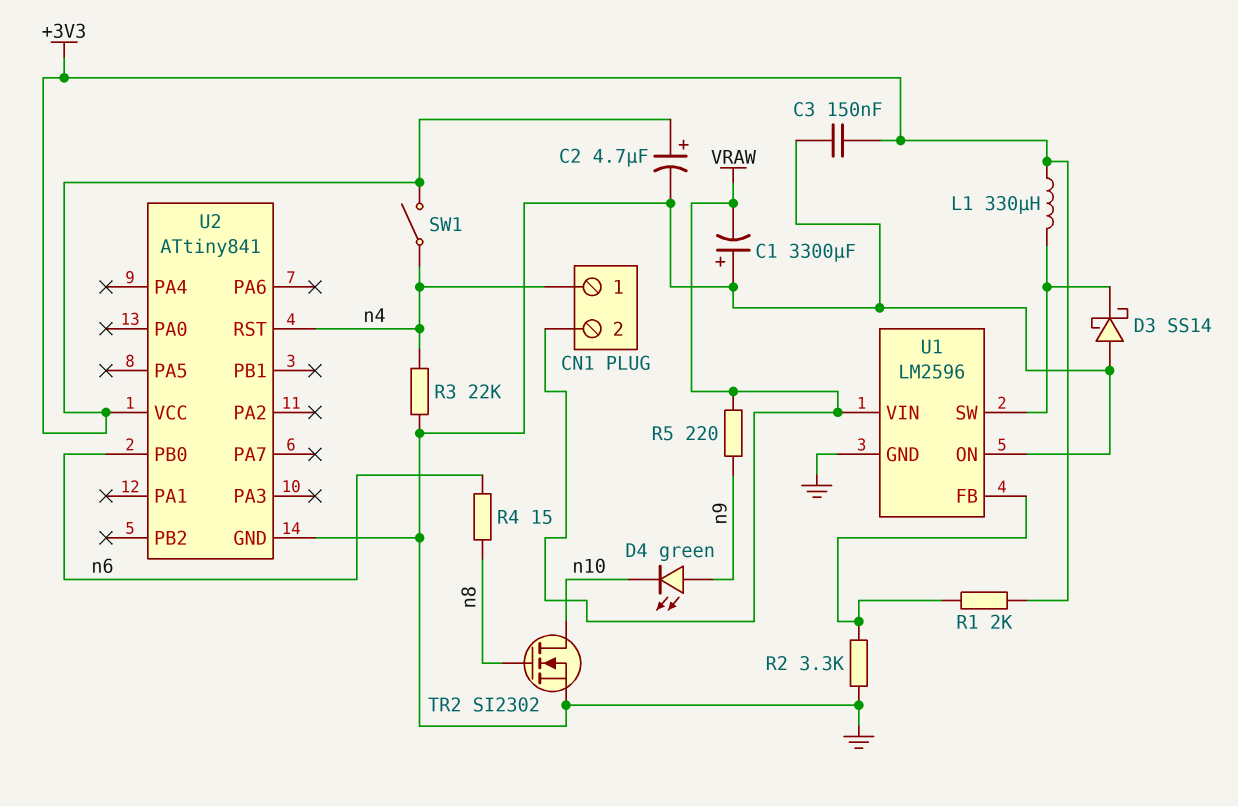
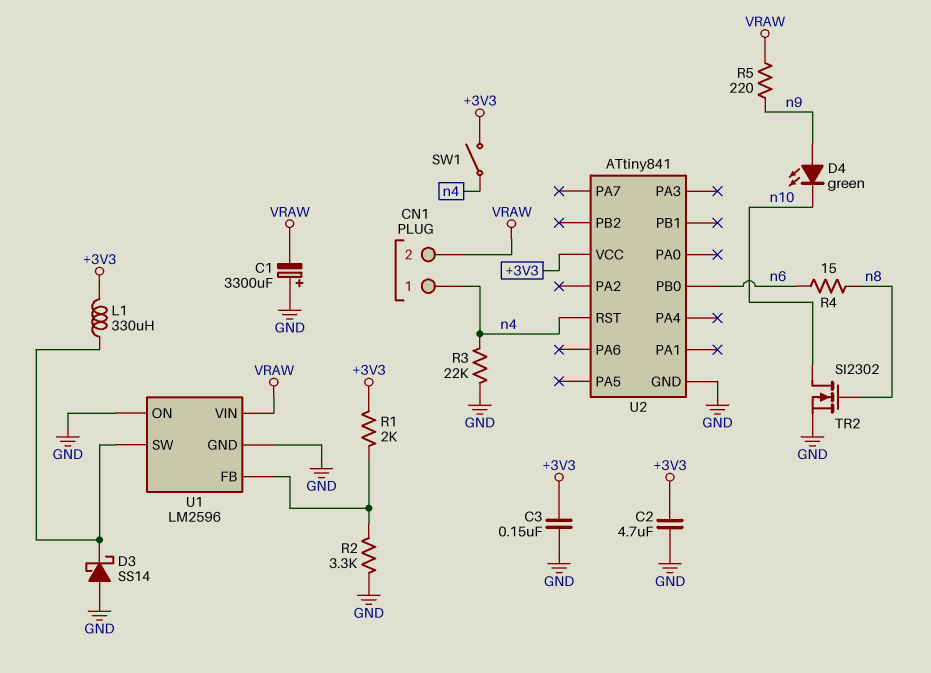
C2: 4.7uF (plus +3V3, minus GND) -> 4.7uF (+3V3, GND)

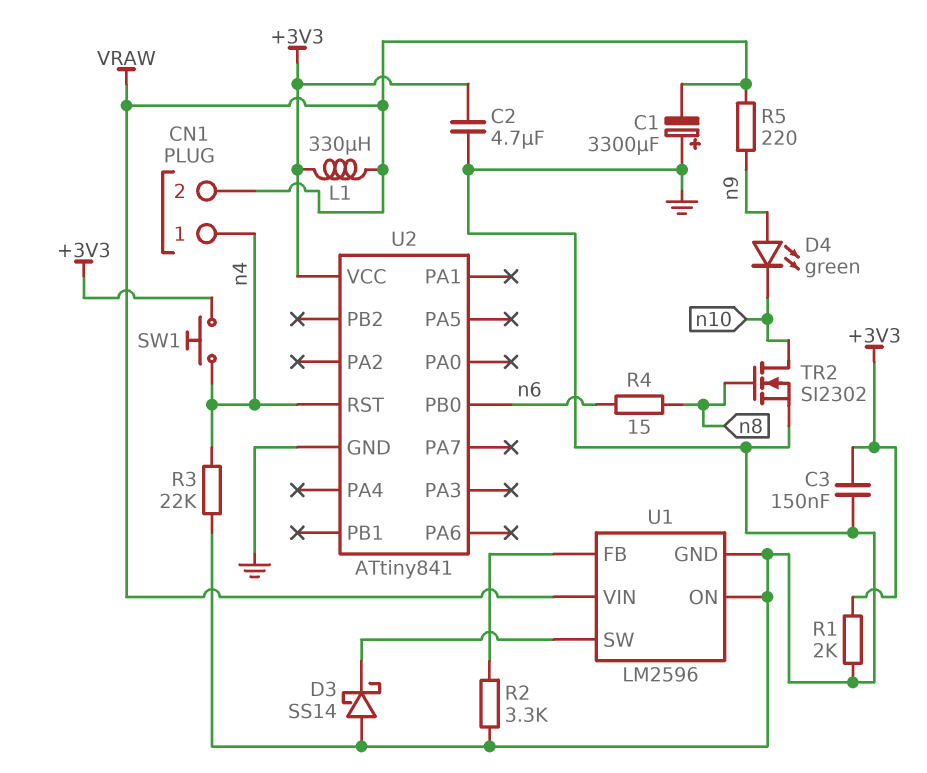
L1: 330uH (+3V3, U1/SW) -> 330uH (+3V3, VRAW)
R1: 2k (+3V3, U1/FB) -> 2k (+3V3, GND)
SW1: switch (+3V3, n4) -> button (+3V3, n4)

